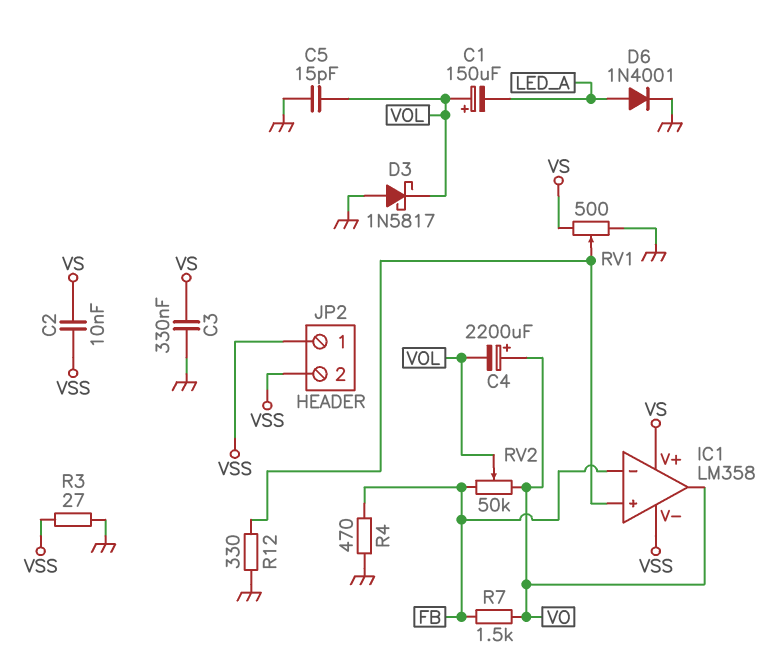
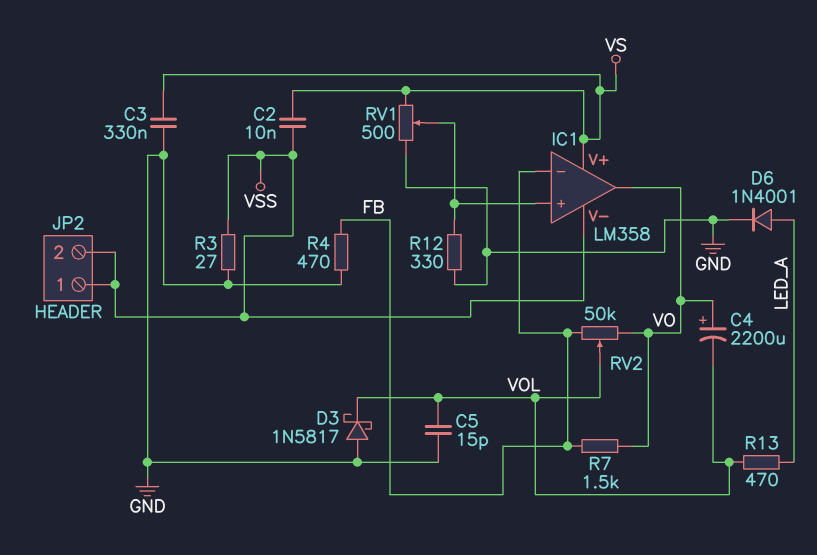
C1: 150uF (plus VOL, minus LED_A) -> none
R13: none -> 470 (LED_A, VOL)

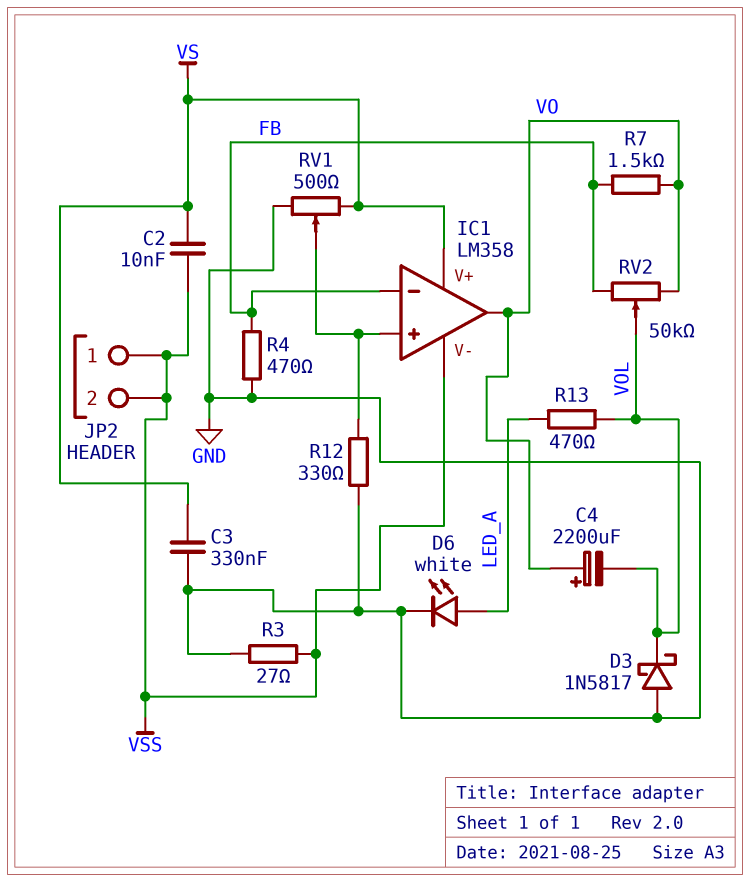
C5: 15pF (GND, VOL) -> none
D6: diode 1N4001 (A LED_A, K GND) -> LED white (A LED_A, K GND)

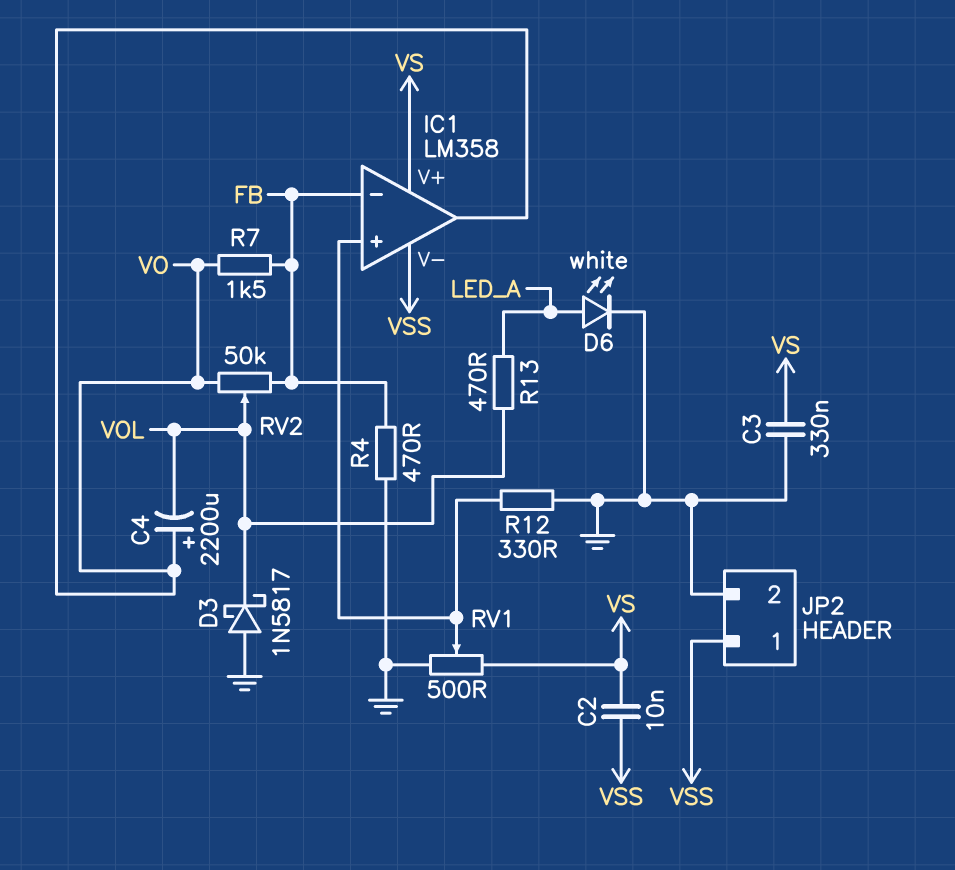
JP2 pin 2: VSS -> GND
R3: 27 (GND, VSS) -> none

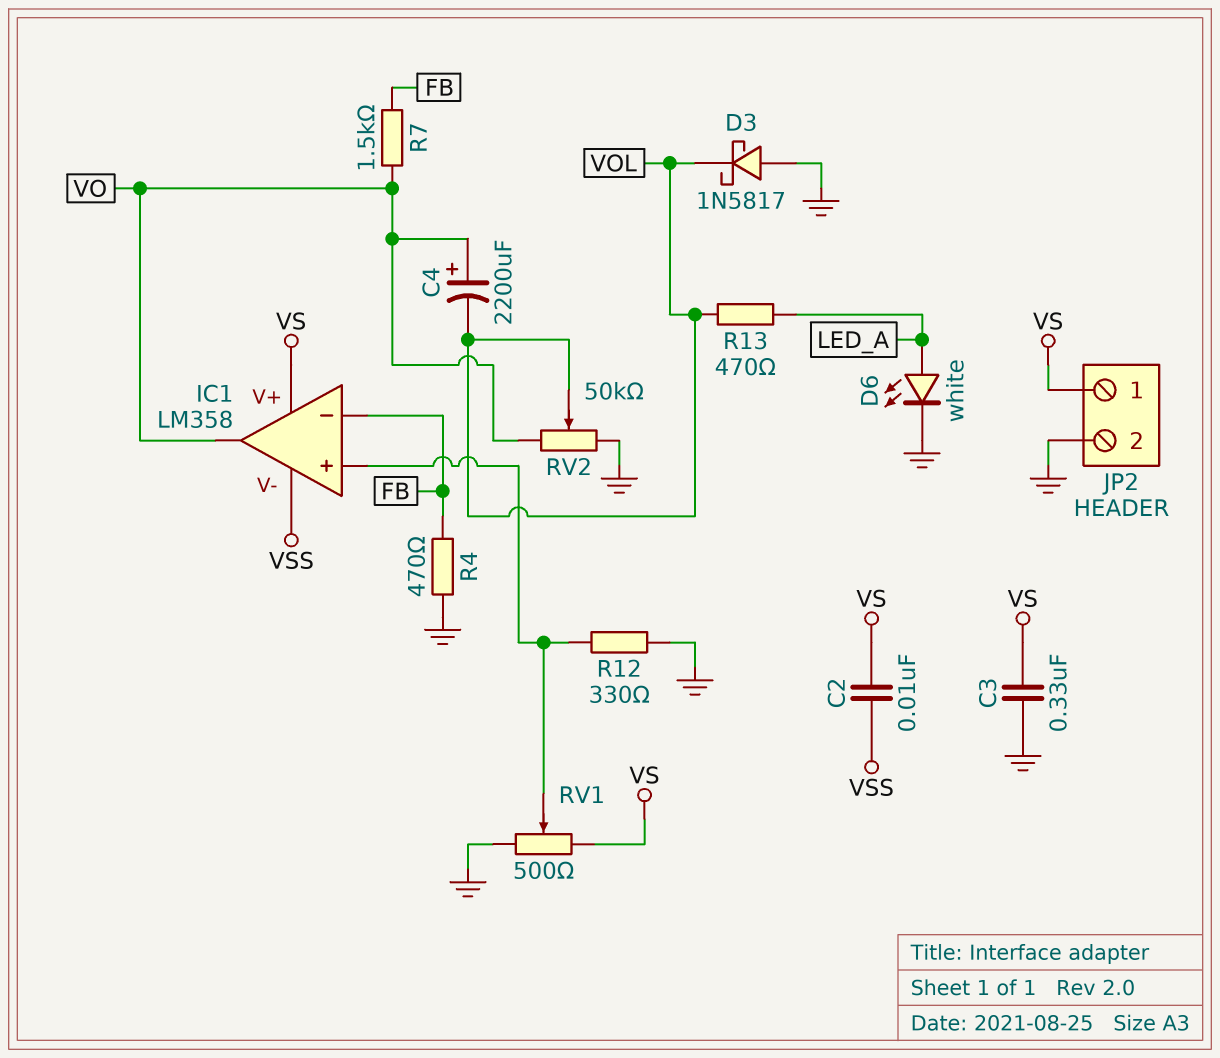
JP2 pin 1: VSS -> VS
RV2: 50k (FB, VO, wiper VOL) -> 50k (GND, VO, wiper VOL)

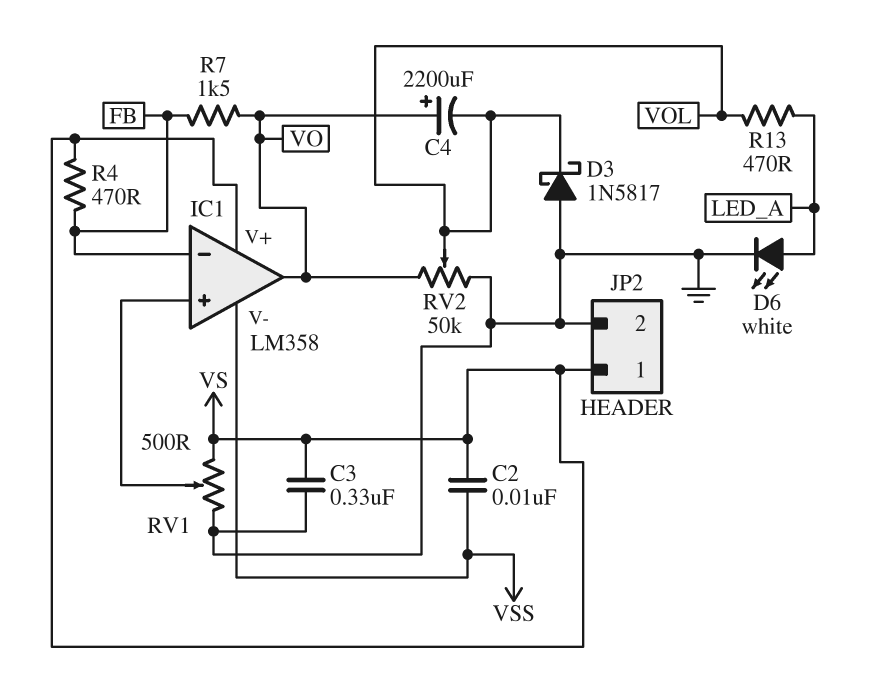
R4: 470 (FB, GND) -> 470 (FB, VS)
R12: 330 (GND, IC1/in+) -> none

